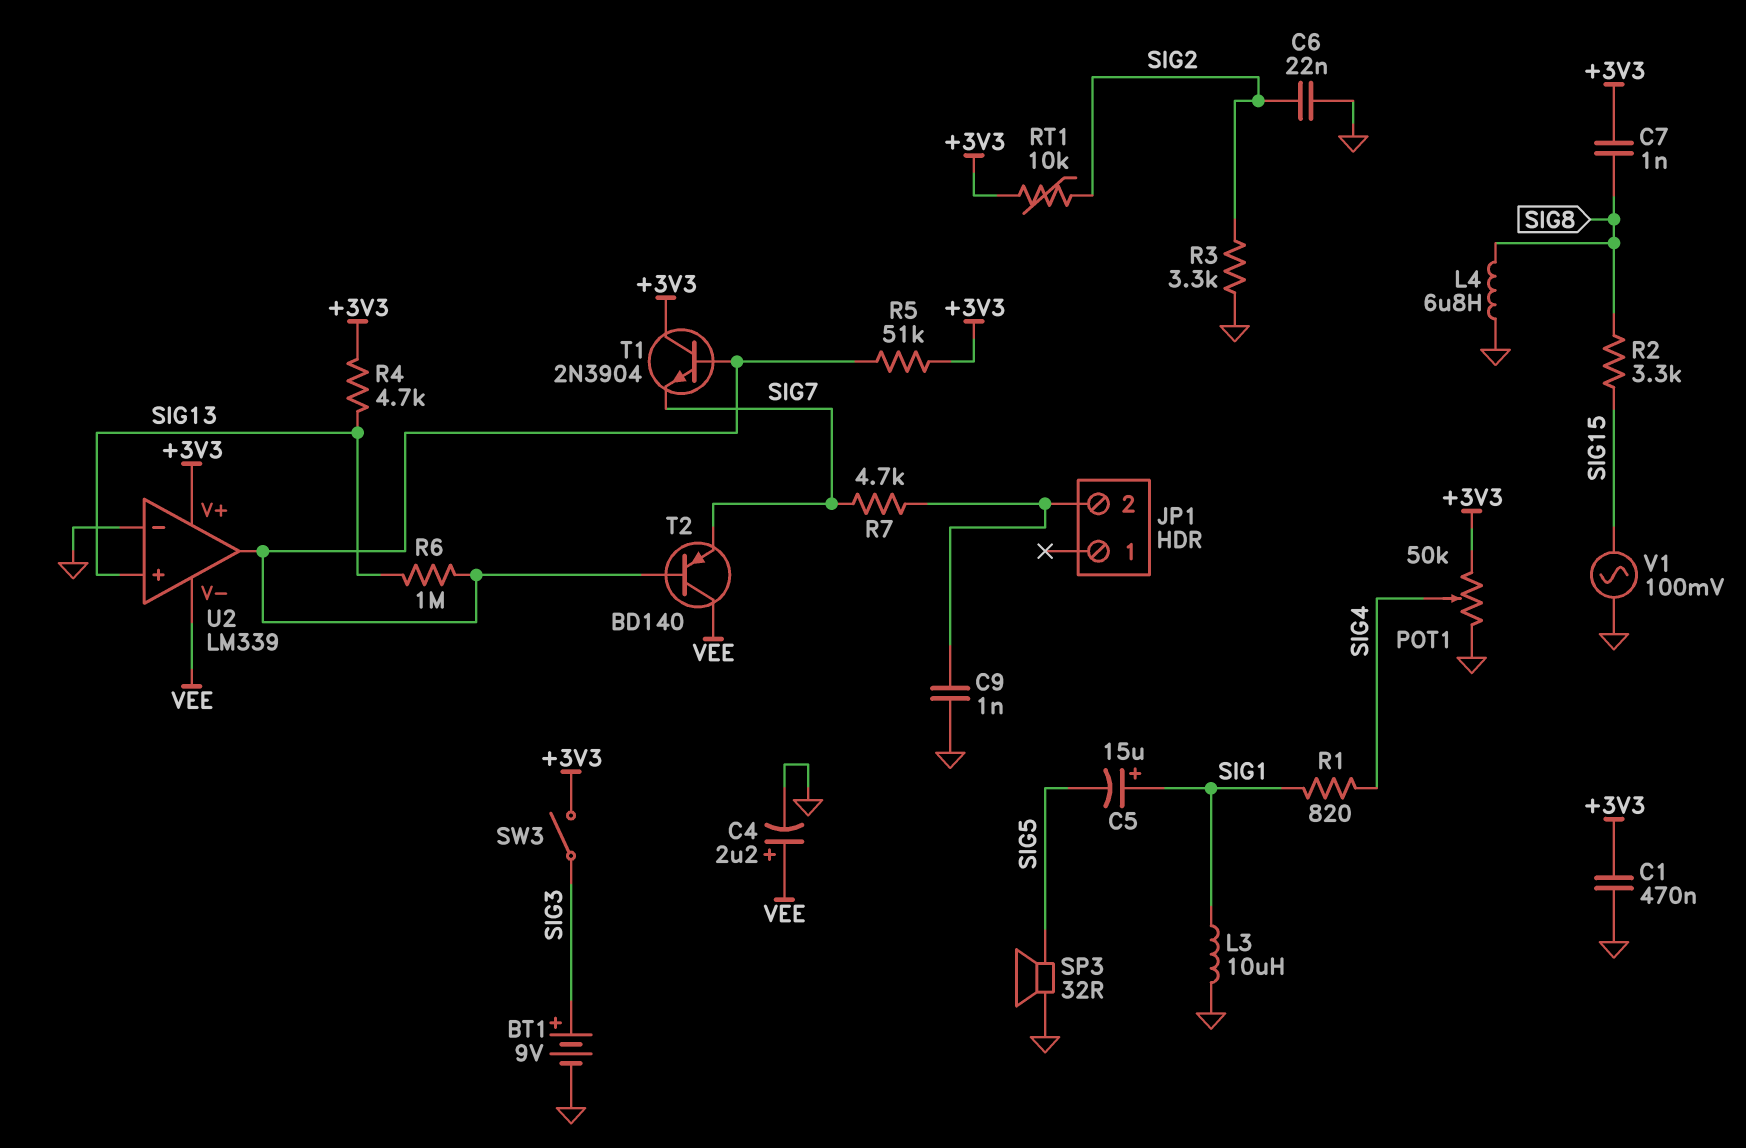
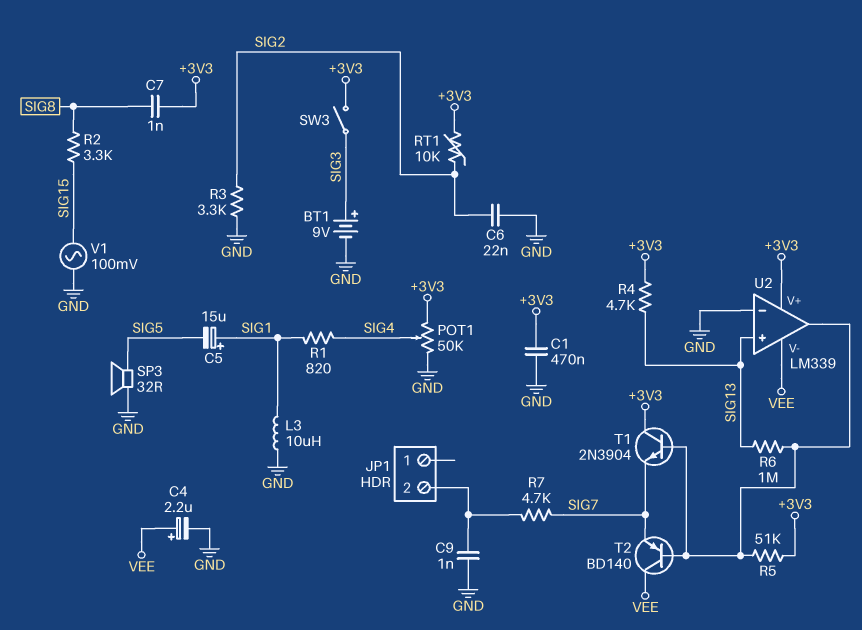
L4: 6.8uH (GND, SIG8) -> none

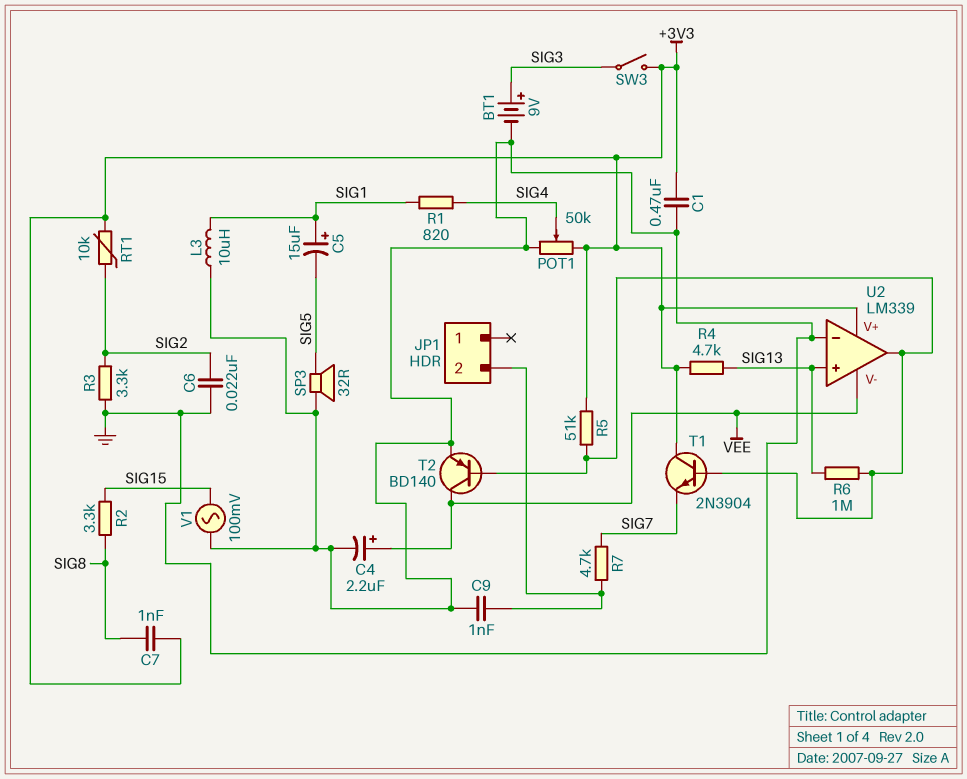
T2: PNP BD140 (B U2/out, C VEE, E SIG7) -> PNP BD140 (B U2/out, C VEE, E GND)

